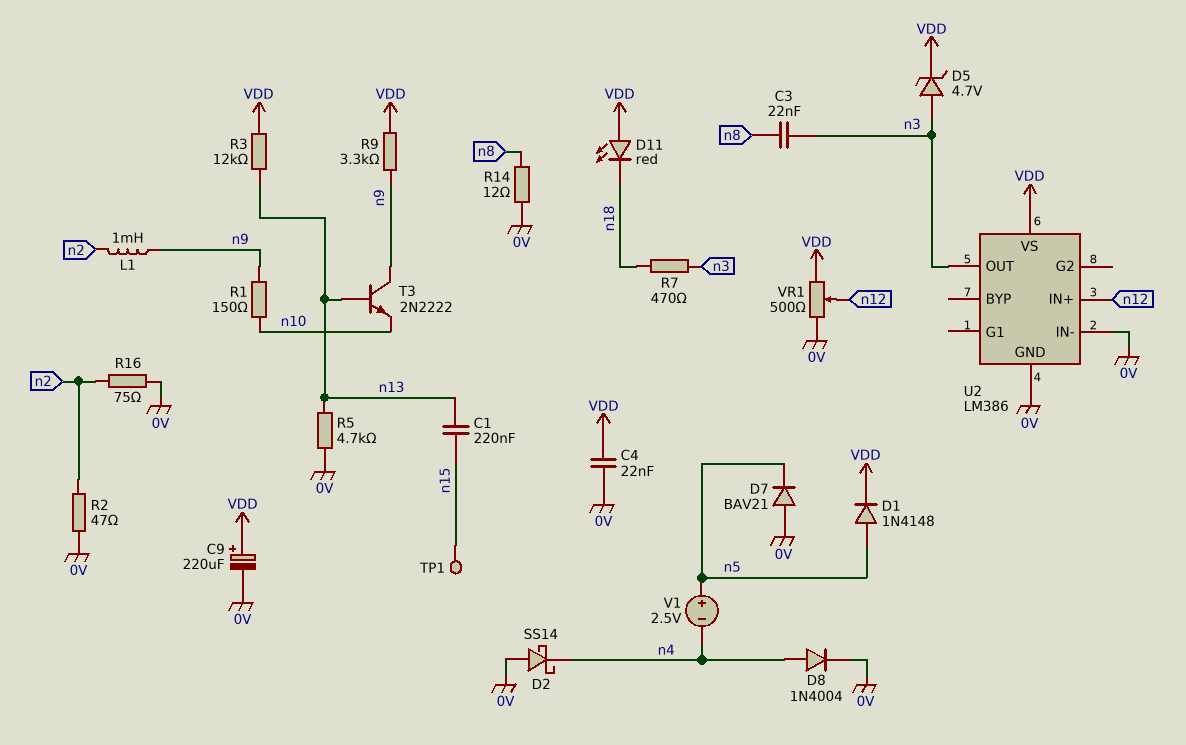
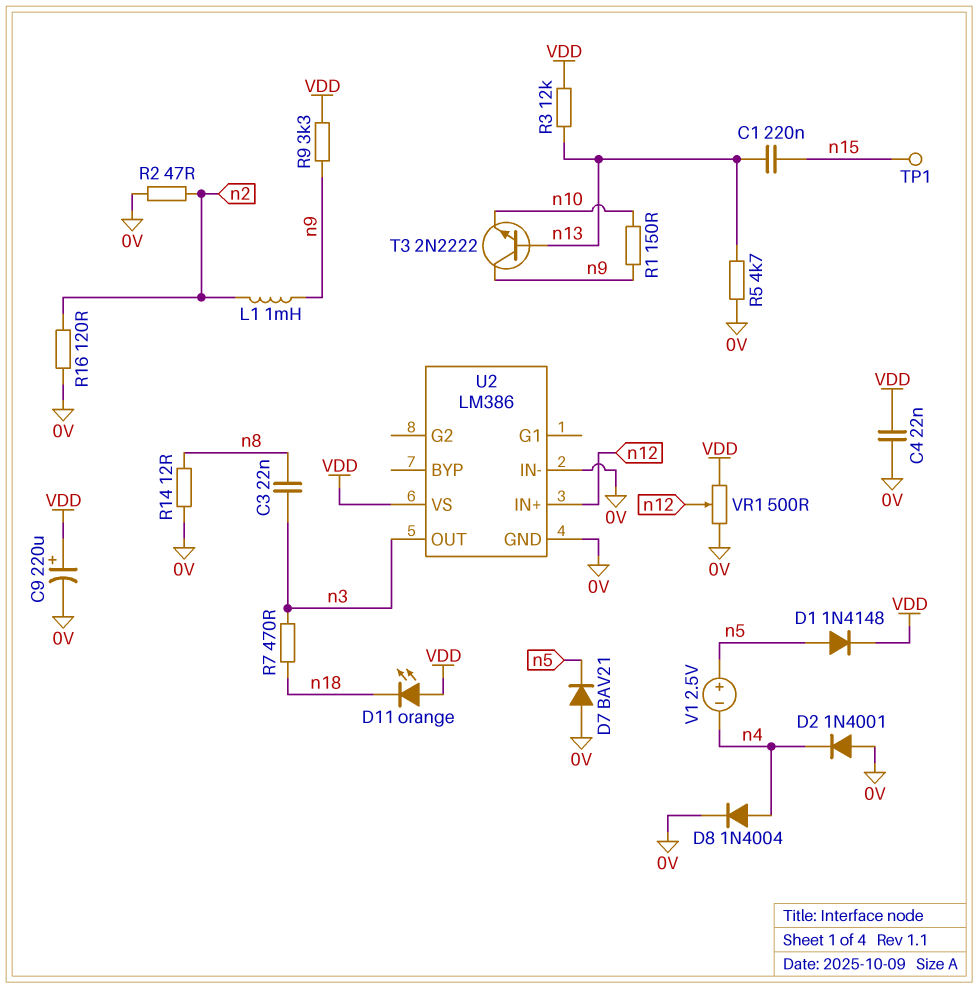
D2: schottky SS14 (A 0V, K n4) -> diode 1N4001 (A 0V, K n4)
D5: zener 4.7V (A n3, K VDD) -> none
D11: LED red (A VDD, K n18) -> LED orange (A VDD, K n18)
R16: 75 (0V, n2) -> 120 (0V, n2)

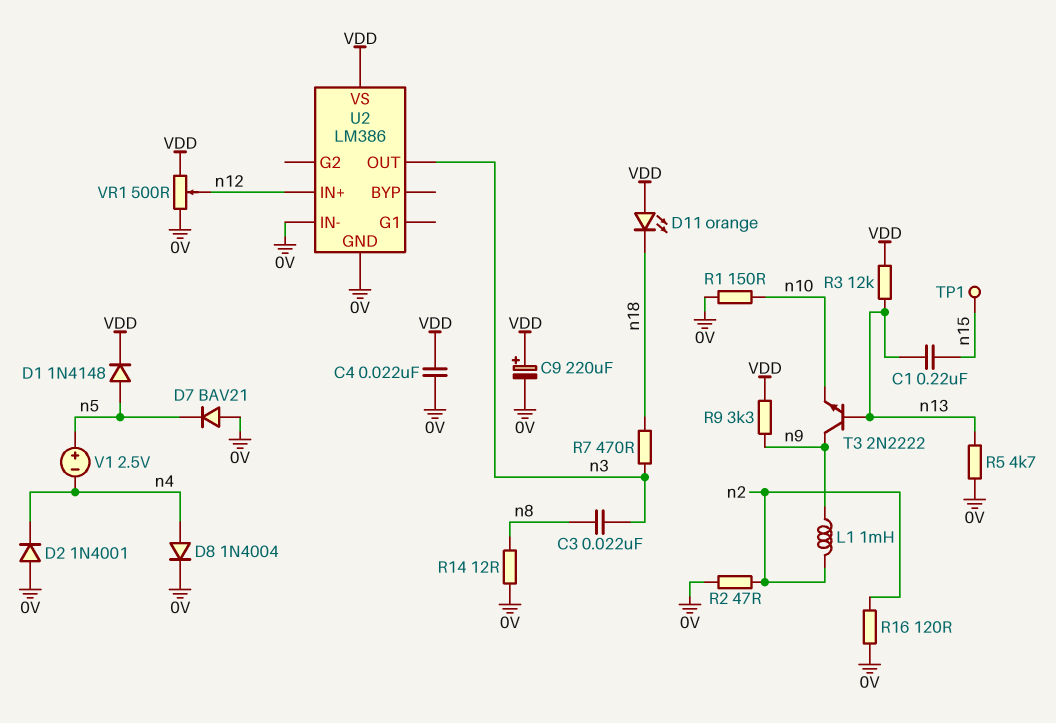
R1: 150 (n9, n10) -> 150 (0V, n10)

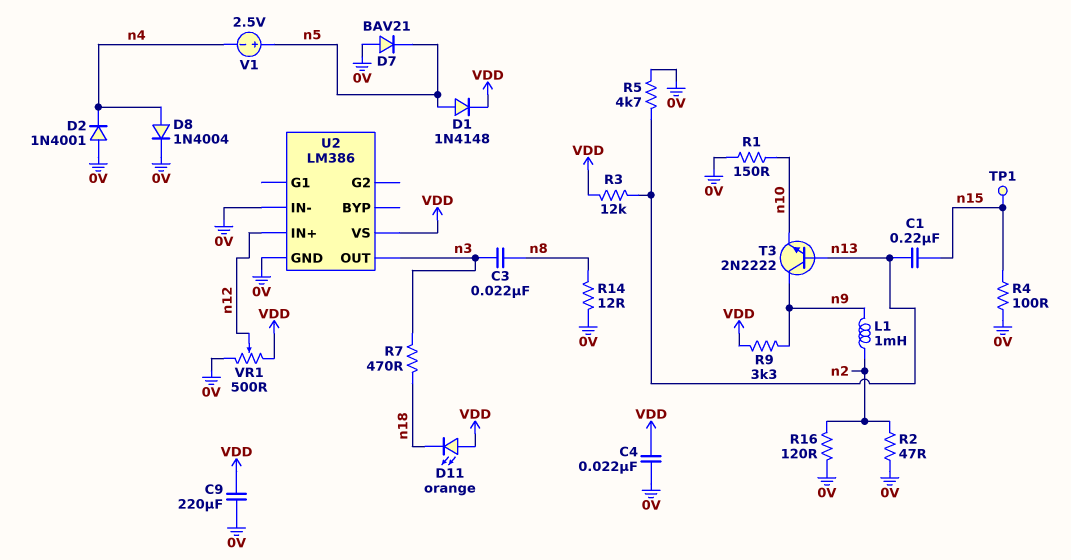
C9: 220uF (plus VDD, minus 0V) -> 220uF (0V, VDD)
R4: none -> 100 (0V, n15)

